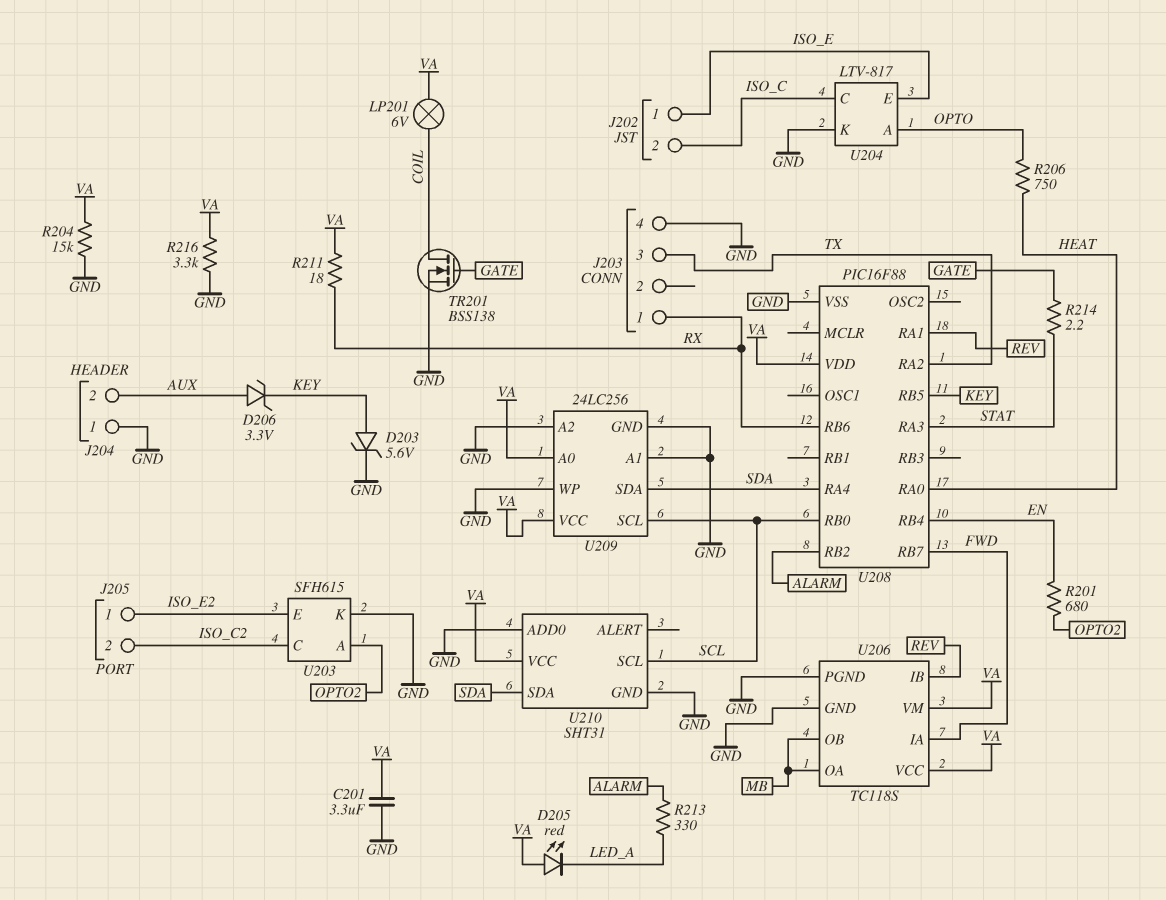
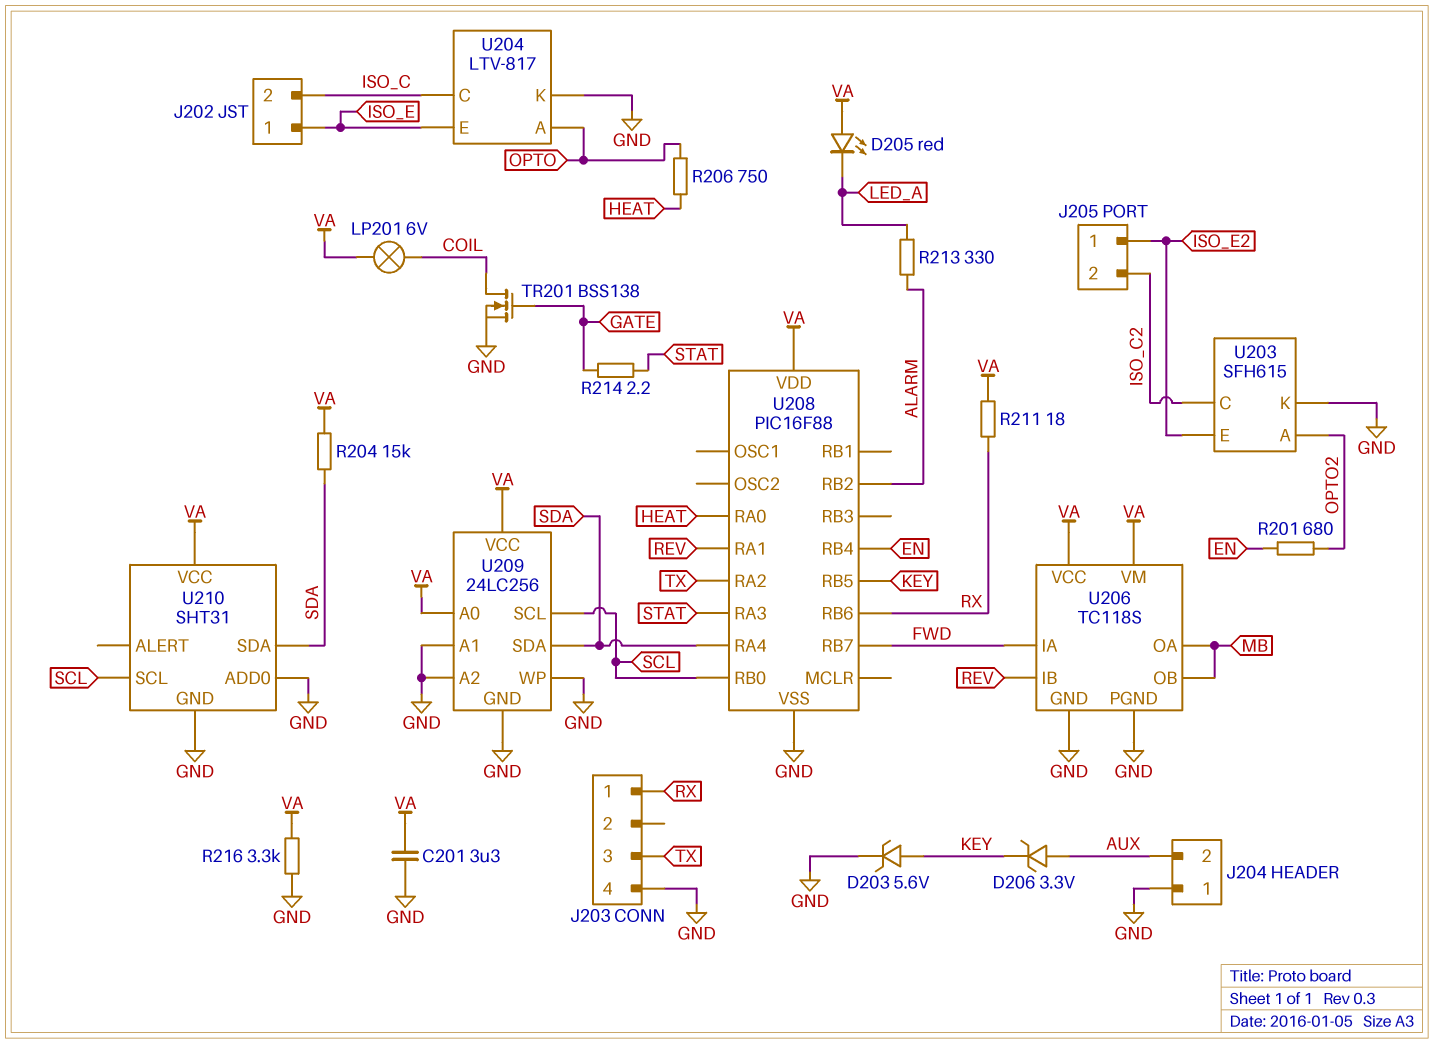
R204: 15k (GND, VA) -> 15k (SDA, VA)

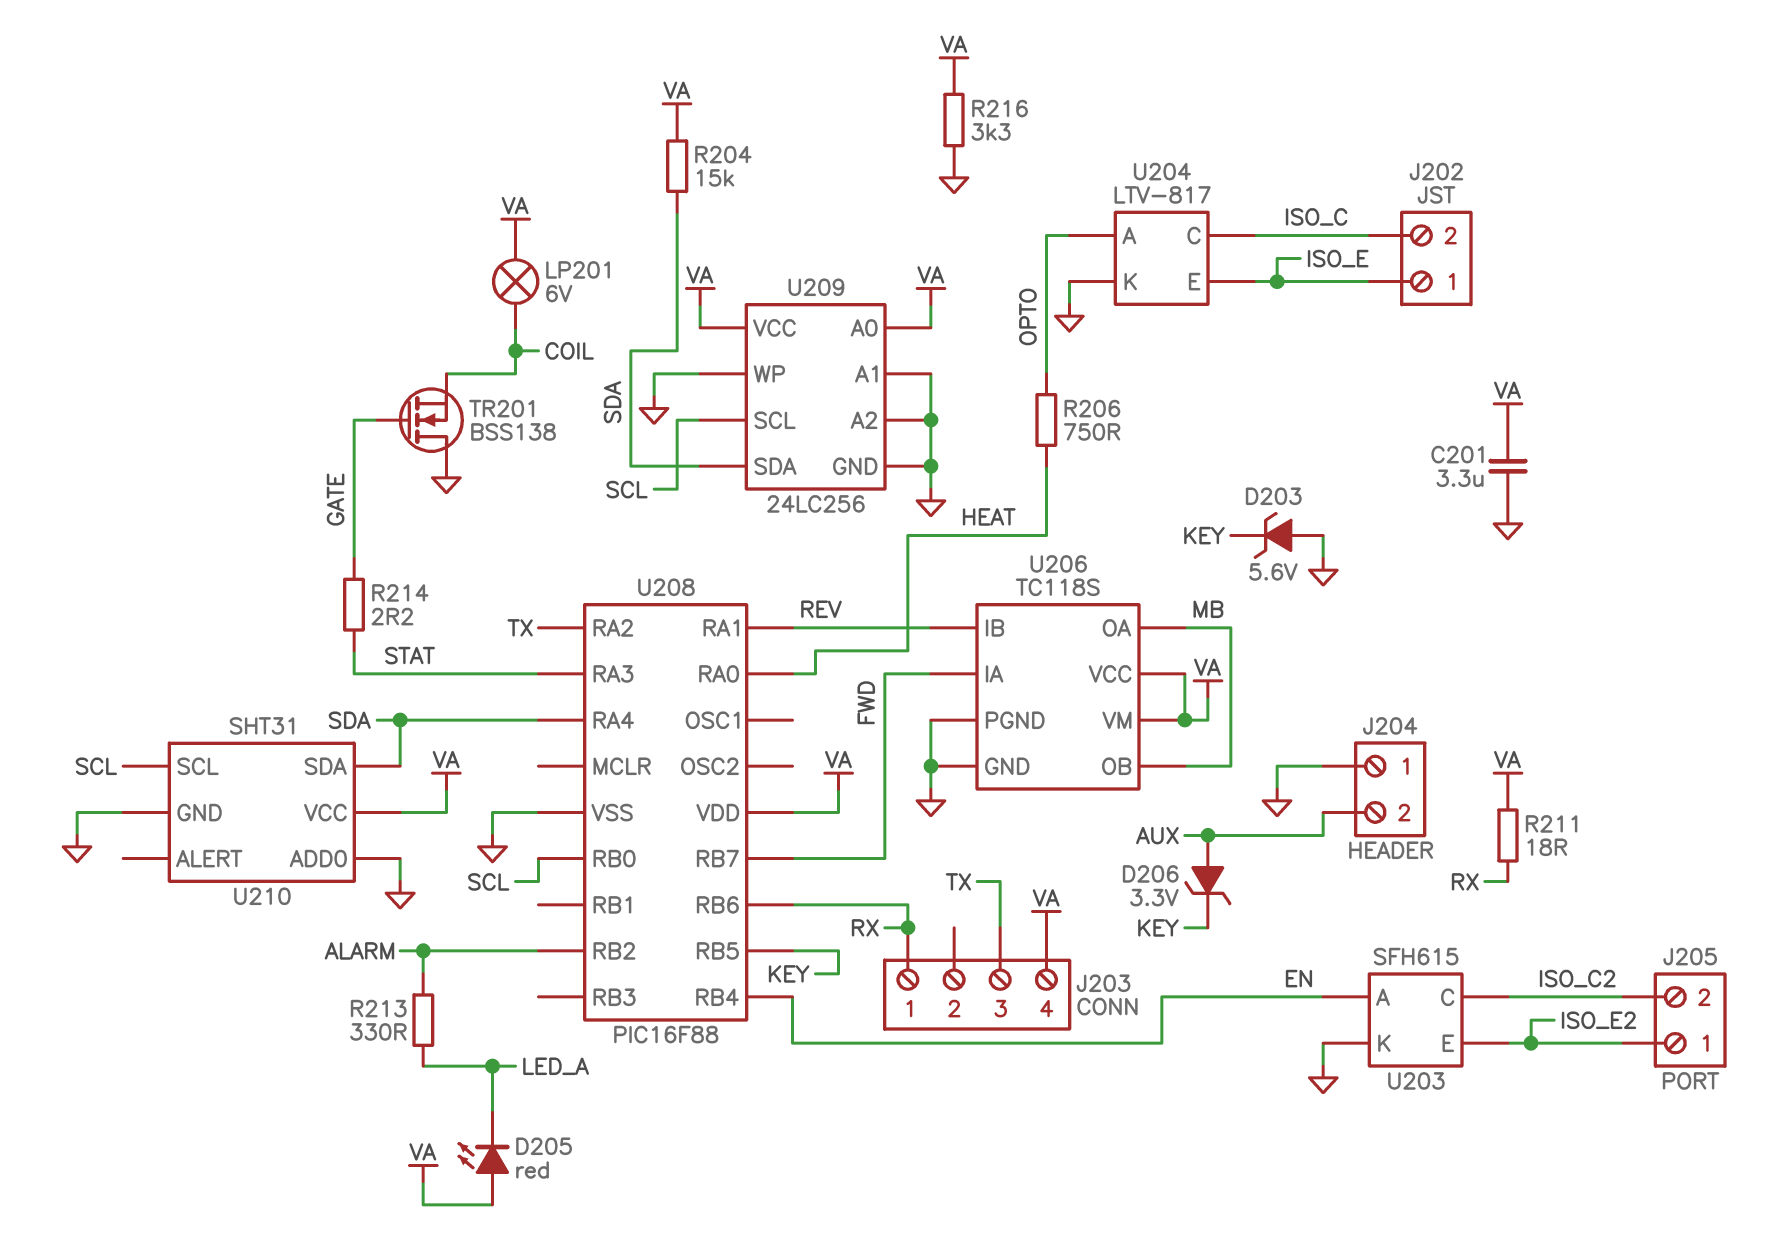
D203: zener 5.6V (A KEY, K GND) -> zener 5.6V (A GND, K KEY)
J203 pin 4: GND -> VA
R201: 680 (EN, OPTO2) -> none
TR201: NMOS BSS138 (G GATE, D COIL, S GND) -> NMOS BSS138 (G GATE, D GND, S COIL)
U203 pin A: OPTO2 -> EN

